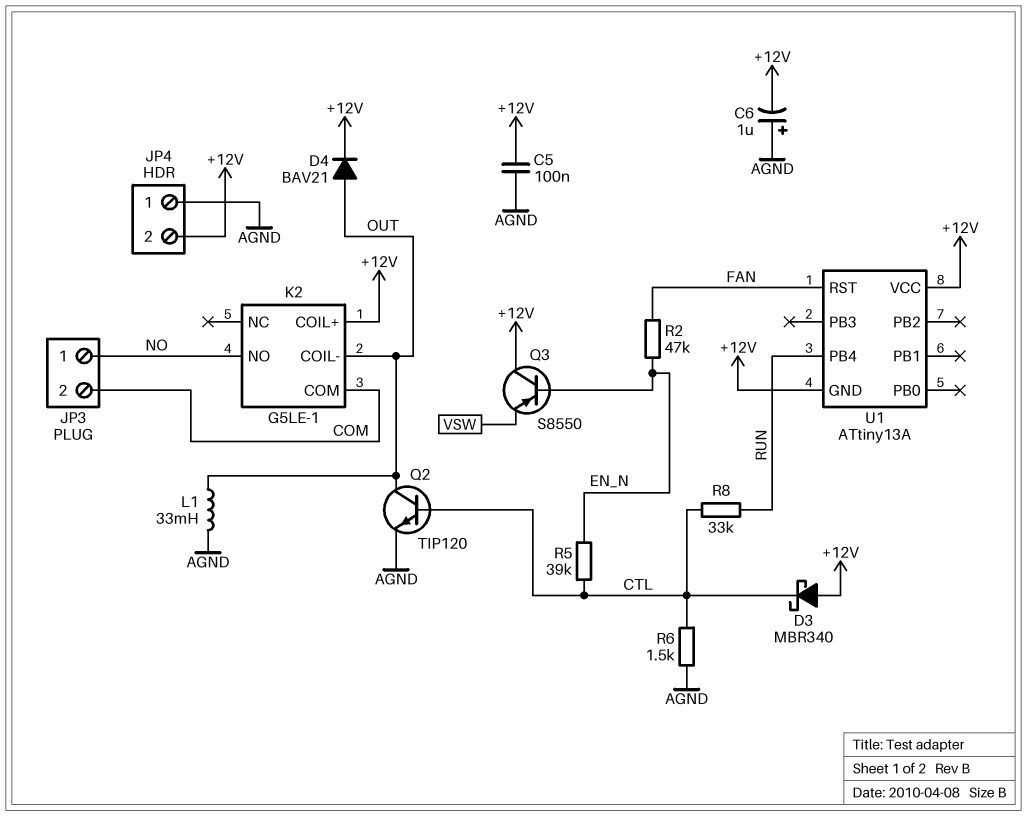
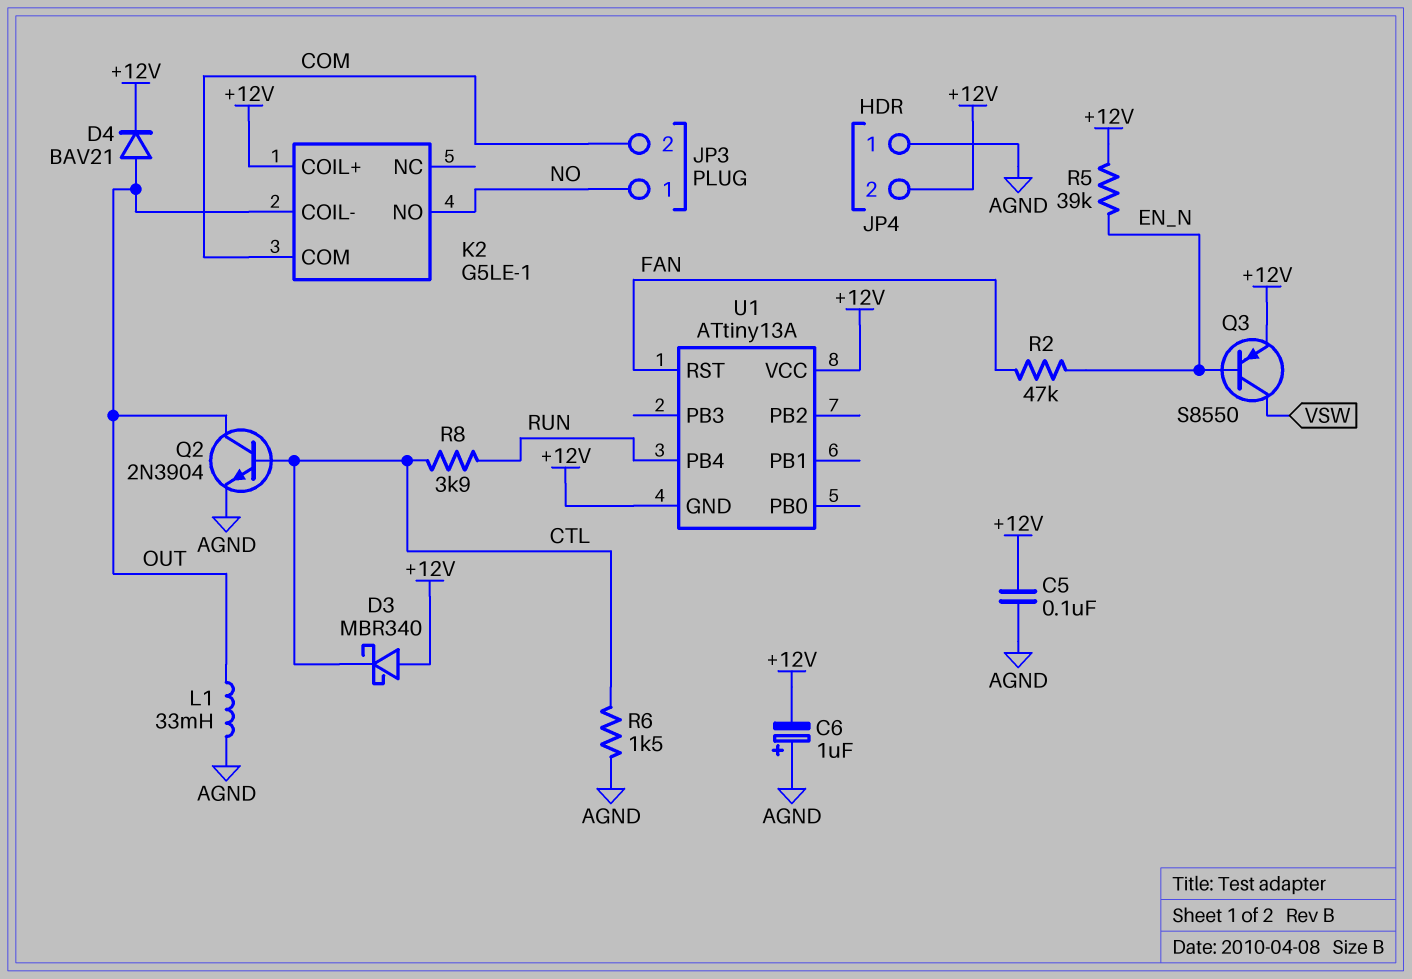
Q2: NPN TIP120 (B CTL, C OUT, E AGND) -> NPN 2N3904 (B CTL, C OUT, E AGND)
Q3: PNP S8550 (B EN_N, C +12V, E VSW) -> PNP S8550 (B EN_N, C VSW, E +12V)
R5: 39k (CTL, EN_N) -> 39k (+12V, EN_N)
R8: 33k (CTL, RUN) -> 3.9k (CTL, RUN)

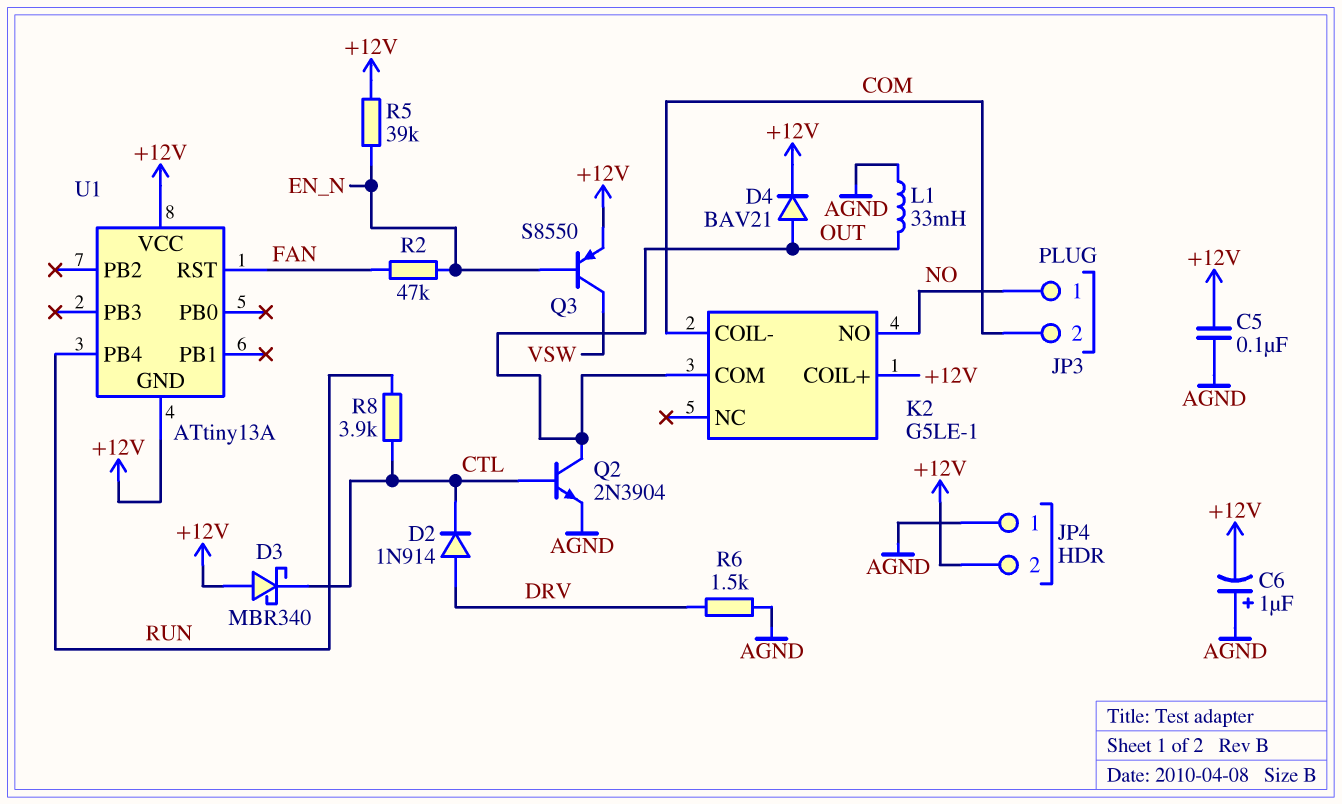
D2: none -> diode 1N914 (A DRV, K CTL)
K2 pin COIL-: OUT -> COM
K2 pin COM: COM -> OUT
R6: 1.5k (AGND, CTL) -> 1.5k (AGND, DRV)

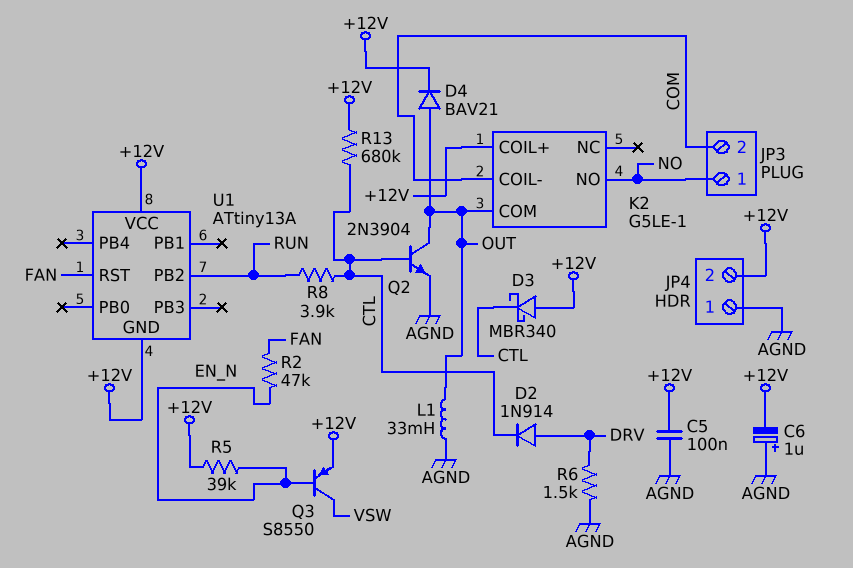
R13: none -> 680k (+12V, CTL)
U1 pin PB2: none -> RUN
U1 pin PB4: RUN -> none

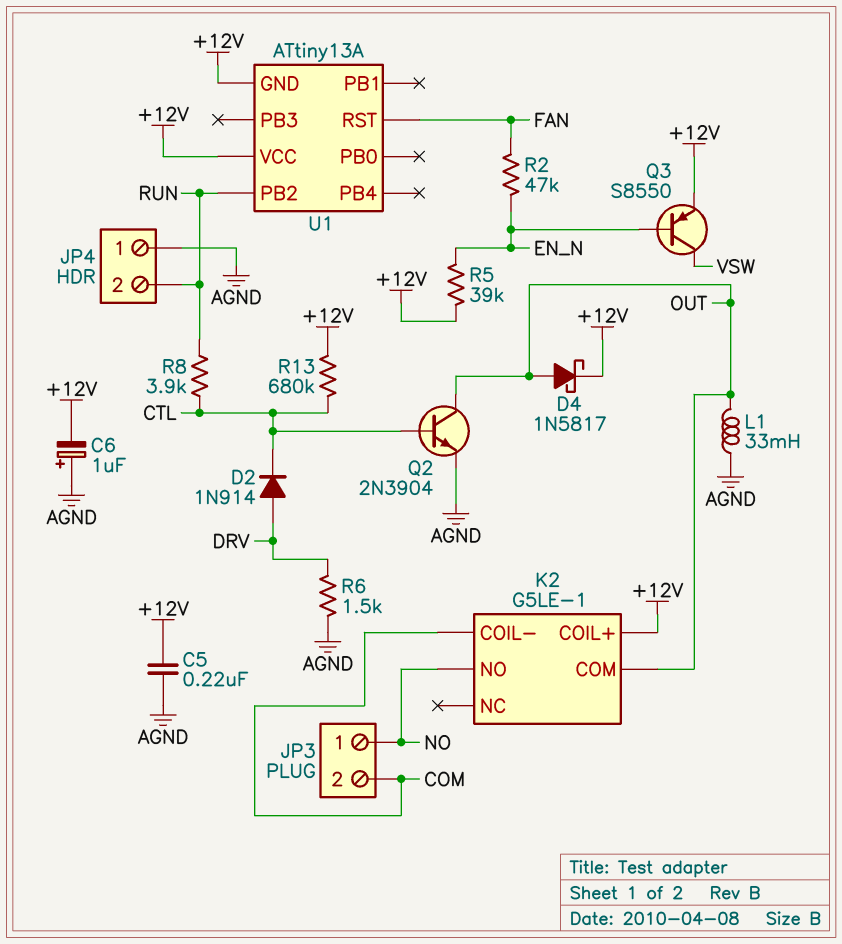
C5: 100nF (+12V, AGND) -> 220nF (+12V, AGND)
D3: schottky MBR340 (A +12V, K CTL) -> none
D4: diode BAV21 (A OUT, K +12V) -> schottky 1N5817 (A OUT, K +12V)
JP4 pin 2: +12V -> RUN

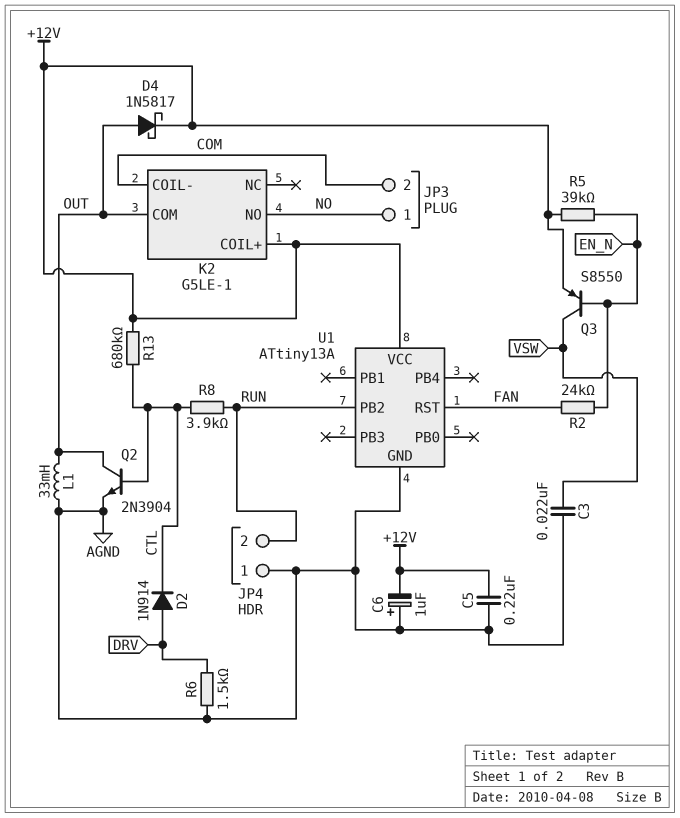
C3: none -> 22nF (AGND, VSW)
R2: 47k (EN_N, FAN) -> 24k (EN_N, FAN)
U1 pin GND: +12V -> AGND

